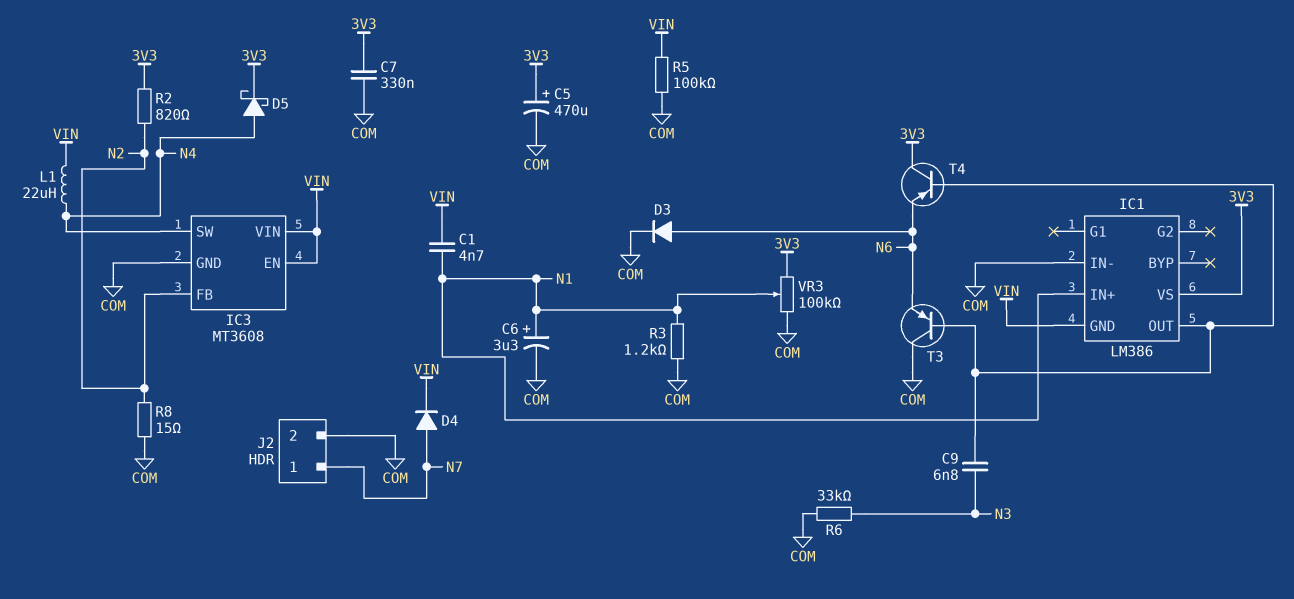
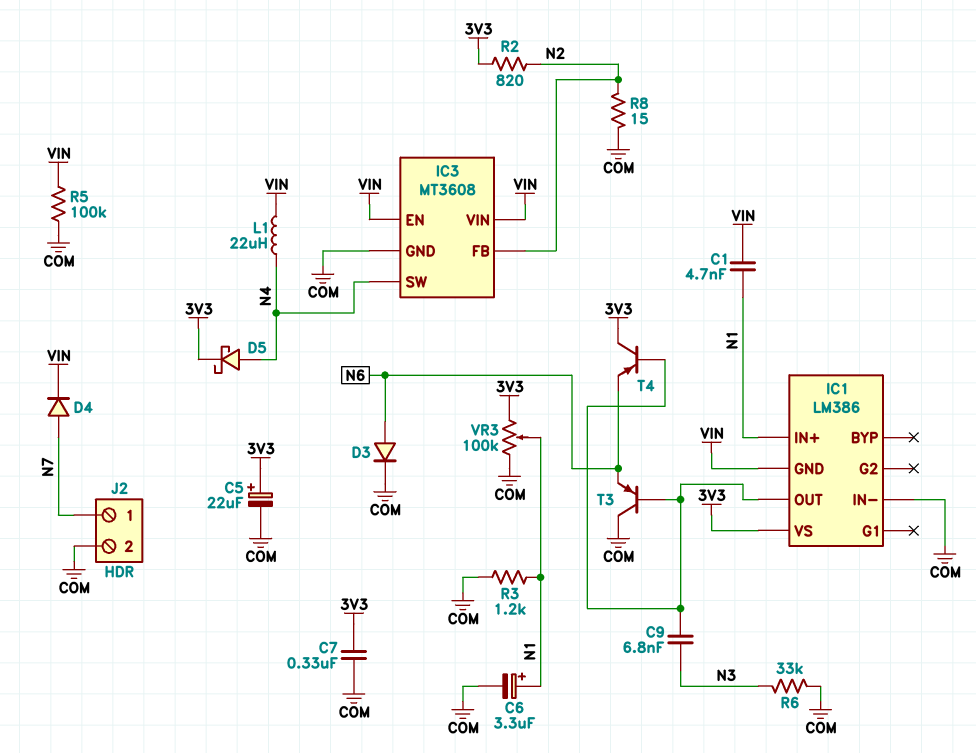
C5: 470uF (plus 3V3, minus COM) -> 22uF (plus 3V3, minus COM)

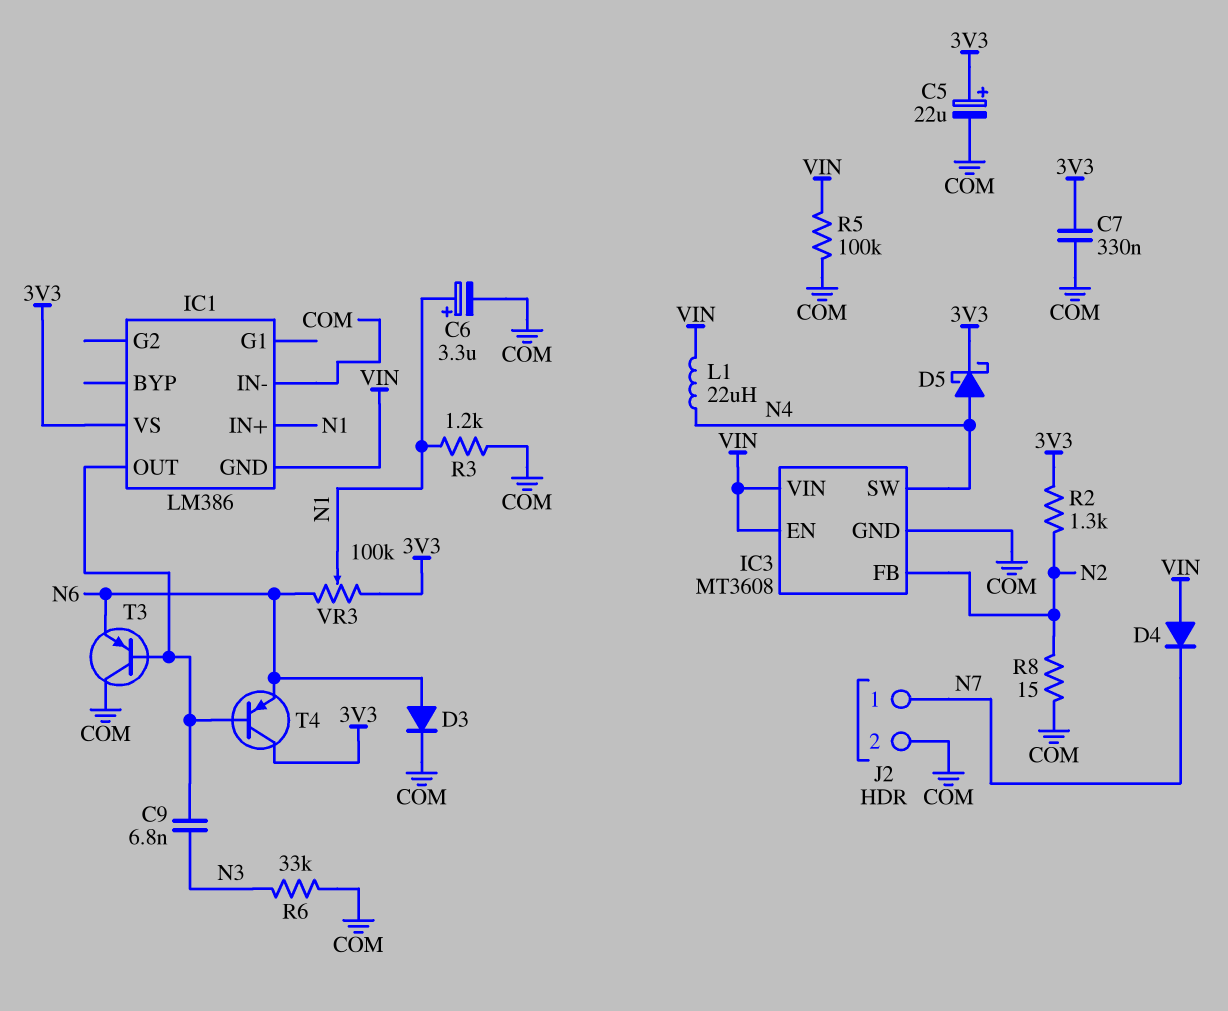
C1: 4.7nF (N1, VIN) -> none
D4: diode (A N7, K VIN) -> diode (A VIN, K N7)
R2: 820 (3V3, N2) -> 1.3k (3V3, N2)
VR3: 100k (3V3, COM, wiper N1) -> 100k (3V3, N6, wiper N1)

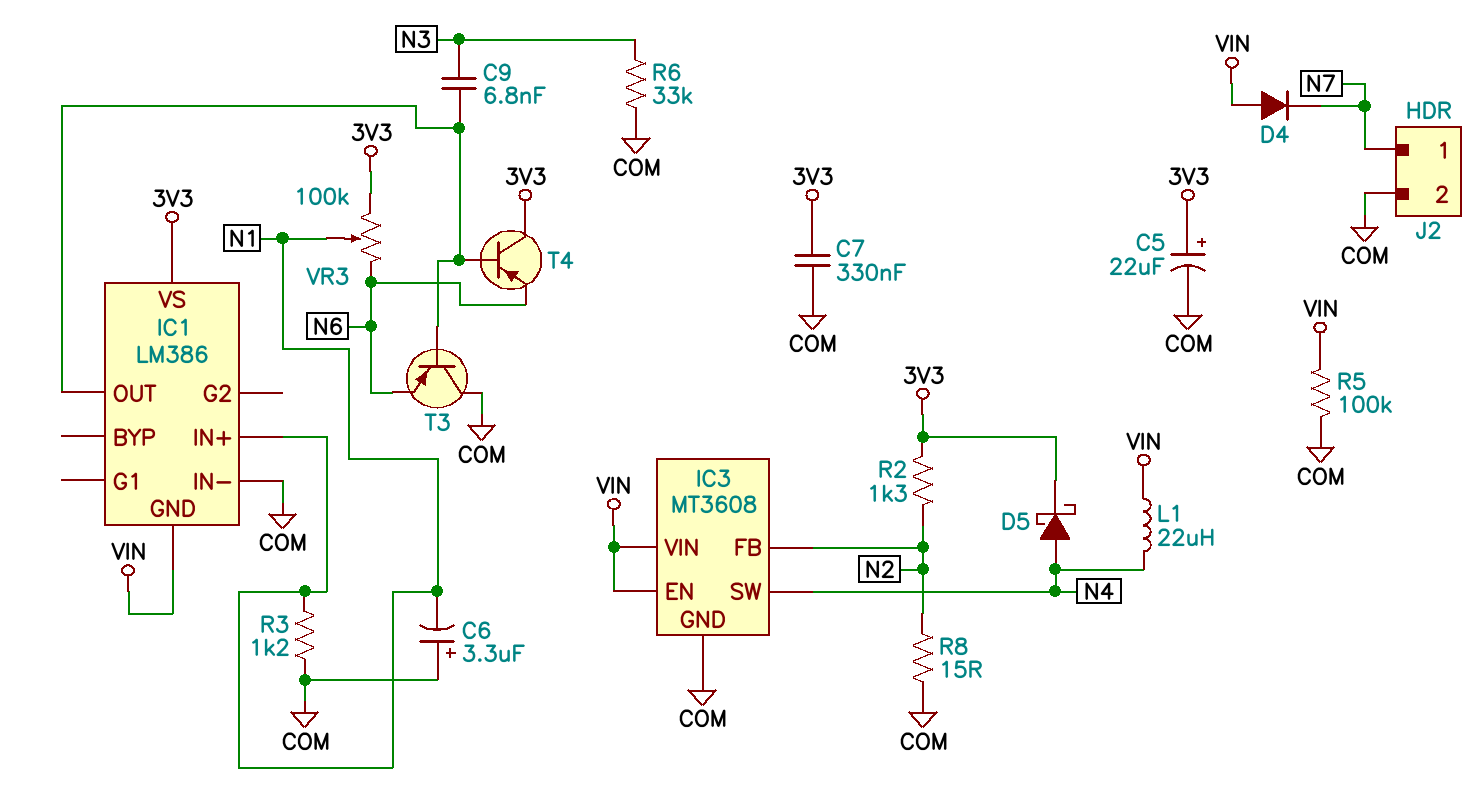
C6: 3.3uF (plus N1, minus COM) -> 3.3uF (plus COM, minus N1)
D3: diode (A N6, K COM) -> none

